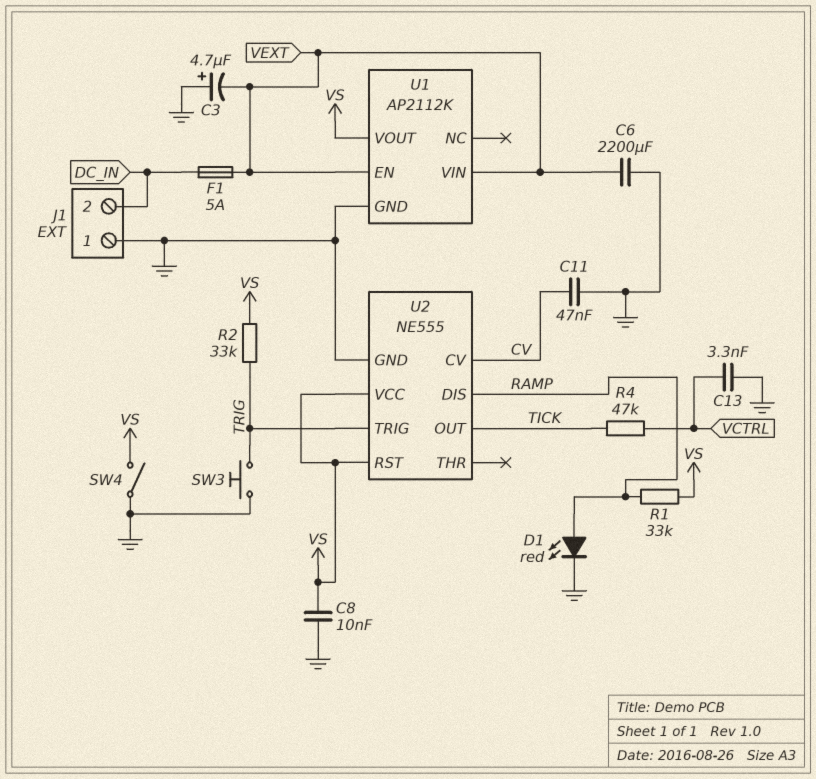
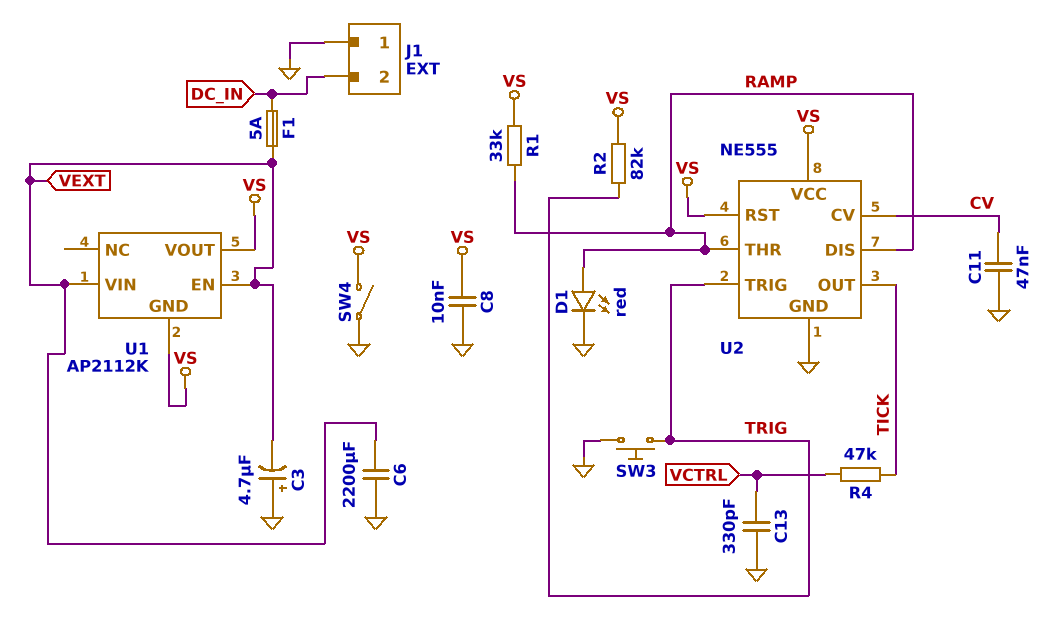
C13: 3.3nF (GND, VCTRL) -> 330pF (GND, VCTRL)
R2: 33k (TRIG, VS) -> 82k (TRIG, VS)
U1 pin GND: GND -> VS
U2 pin THR: none -> RAMP

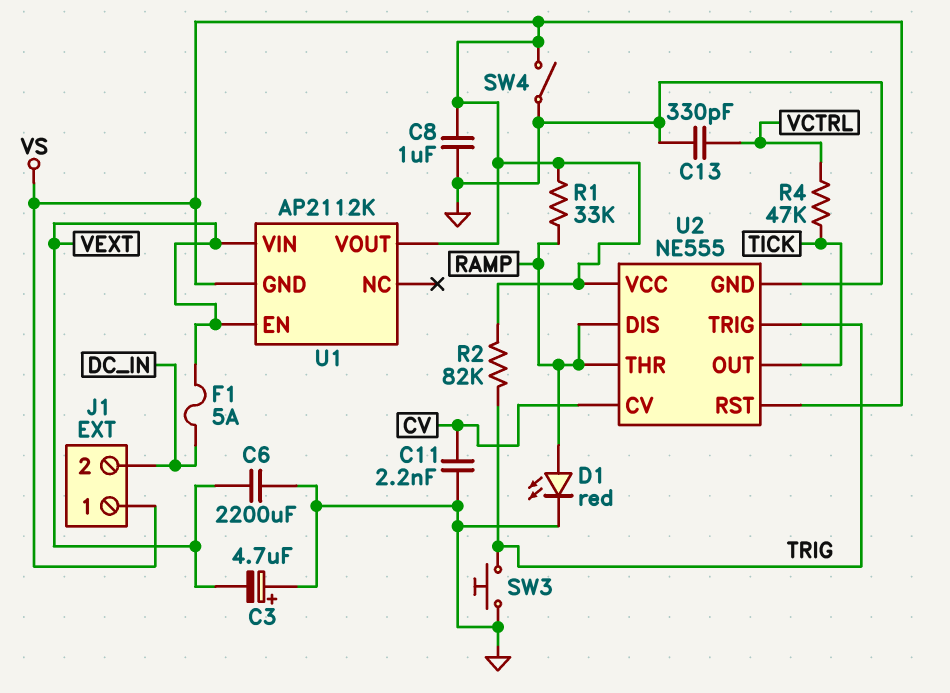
C8: 10nF (GND, VS) -> 1uF (GND, VS)
C11: 47nF (CV, GND) -> 2.2nF (CV, GND)
J1 pin 1: GND -> VS

